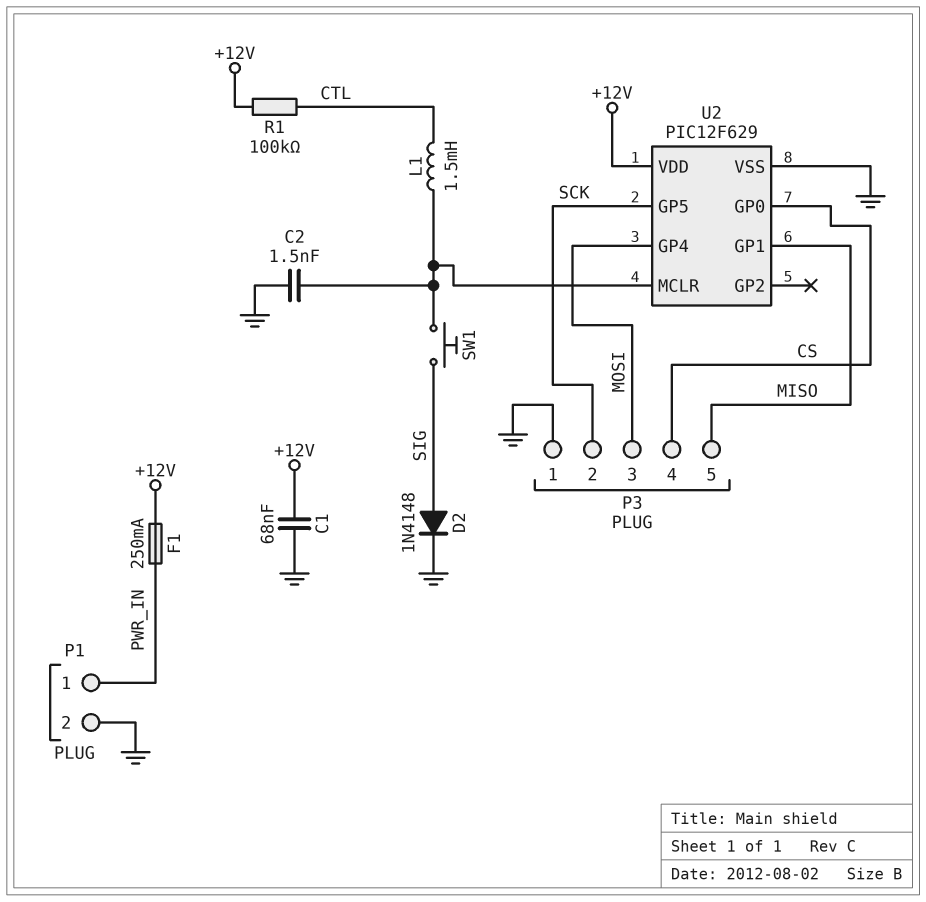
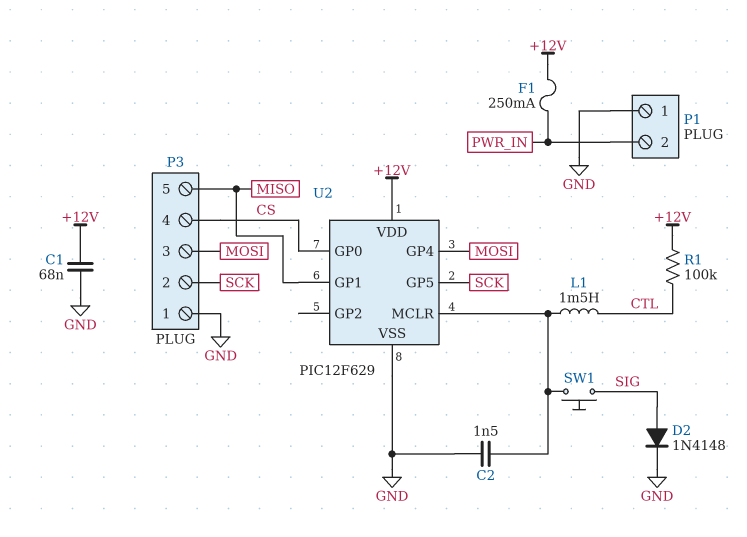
P1 pin 1: PWR_IN -> GND
P1 pin 2: GND -> PWR_IN

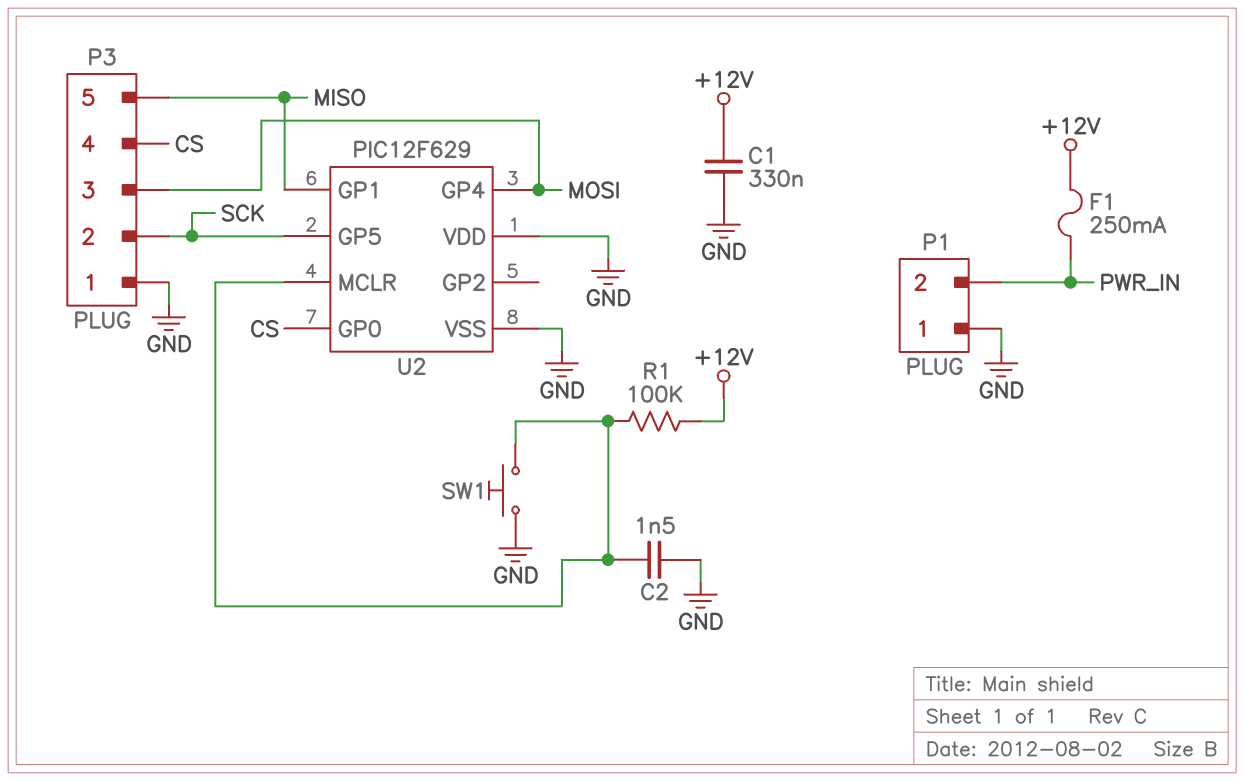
C1: 68nF (+12V, GND) -> 330nF (+12V, GND)
D2: diode 1N4148 (A SIG, K GND) -> none
L1: 1.5mH (CTL, U2/MCLR) -> none
R1: 100k (+12V, CTL) -> 100k (+12V, U2/MCLR)
SW1: button (SIG, U2/MCLR) -> button (GND, U2/MCLR)
U2 pin VDD: +12V -> GND

